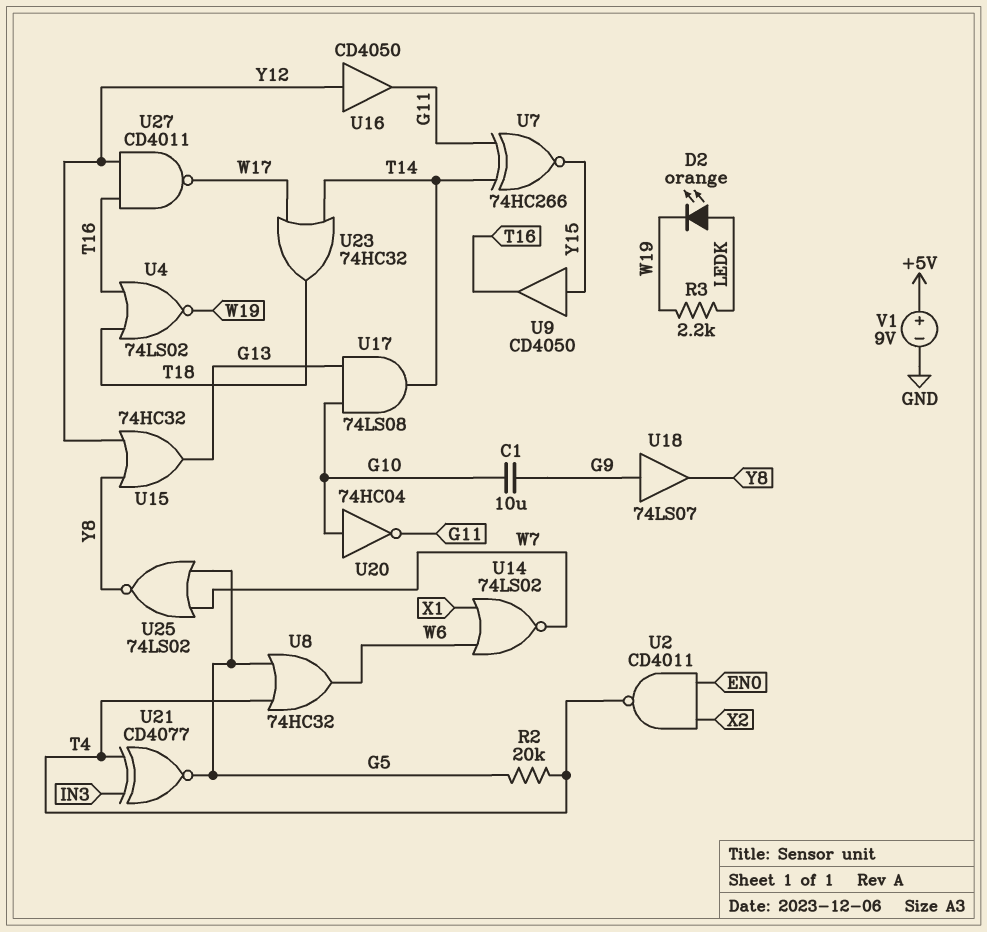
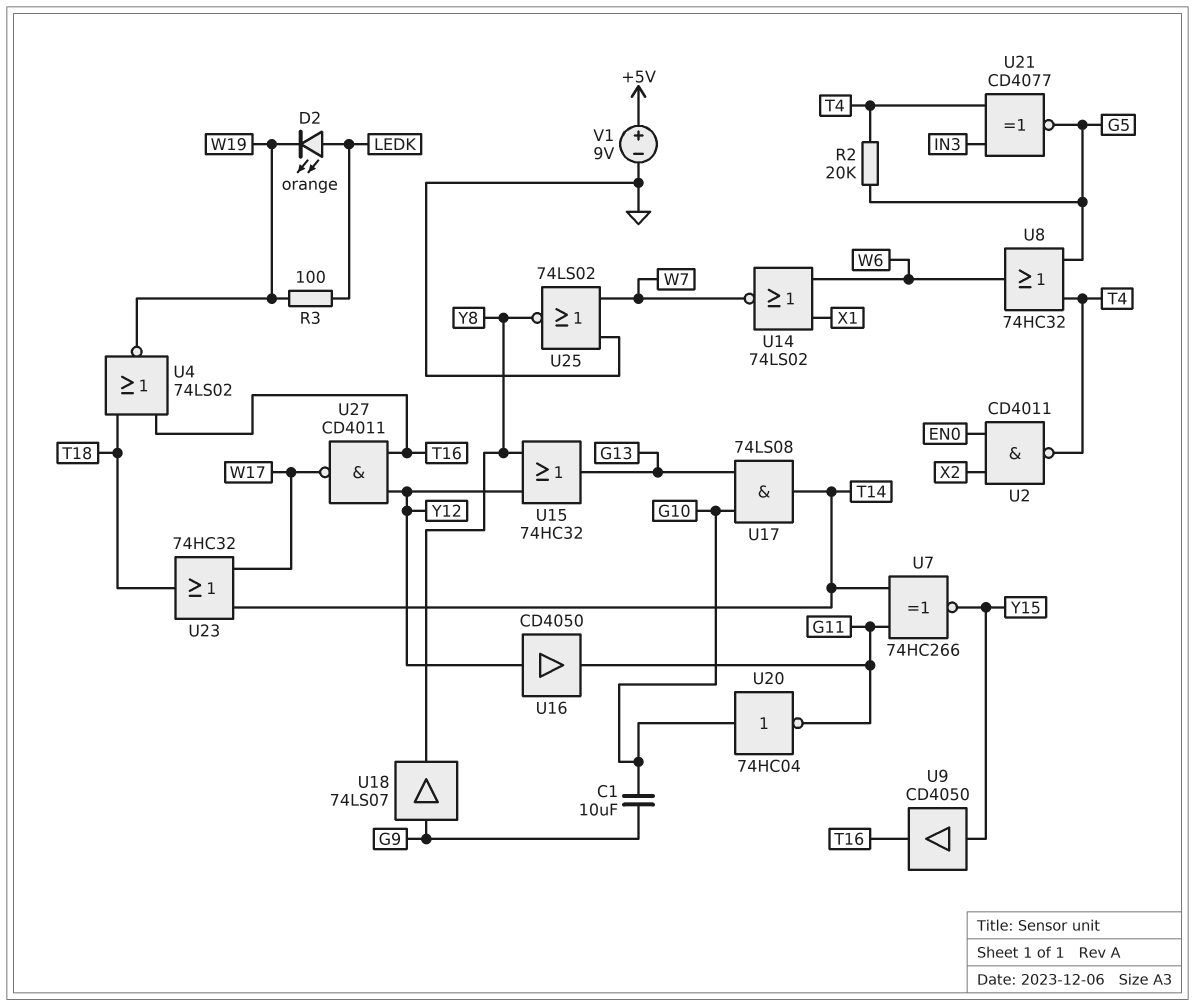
R3: 2.2k (LEDK, W19) -> 100 (LEDK, W19)
U25: NOR 74LS02 (in G5, in W7, out Y8) -> NOR 74LS02 (in GND, in W7, out Y8)

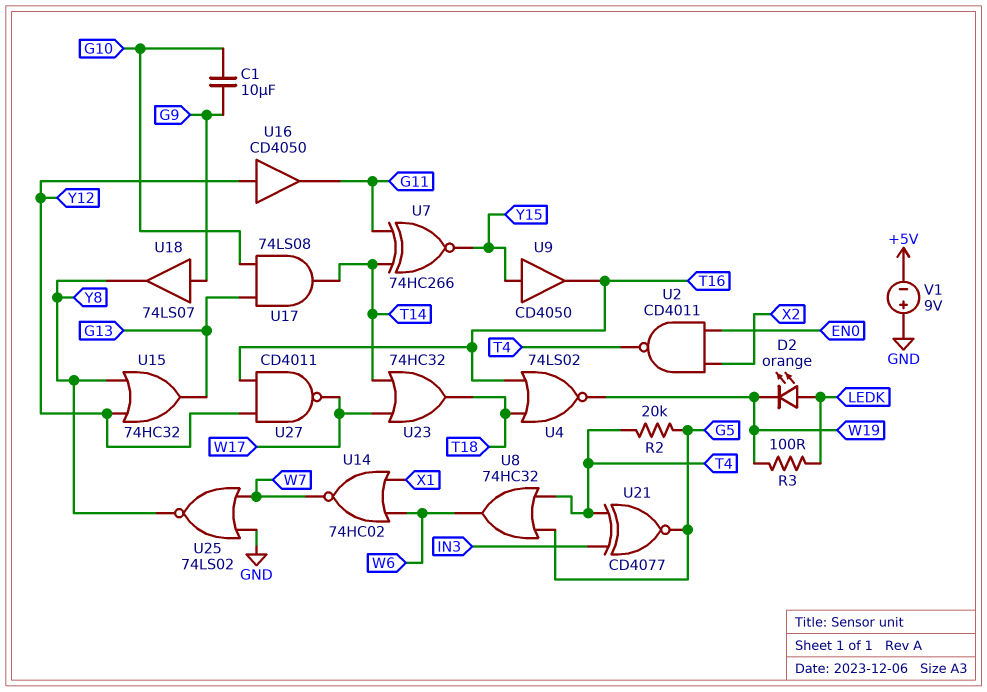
U14: NOR 74LS02 (in W6, in X1, out W7) -> NOR 74HC02 (in W6, in X1, out W7)
U20: NOT 74HC04 (in G10, out G11) -> none
V1: 9V (plus +5V, minus GND) -> 9V (plus GND, minus +5V)

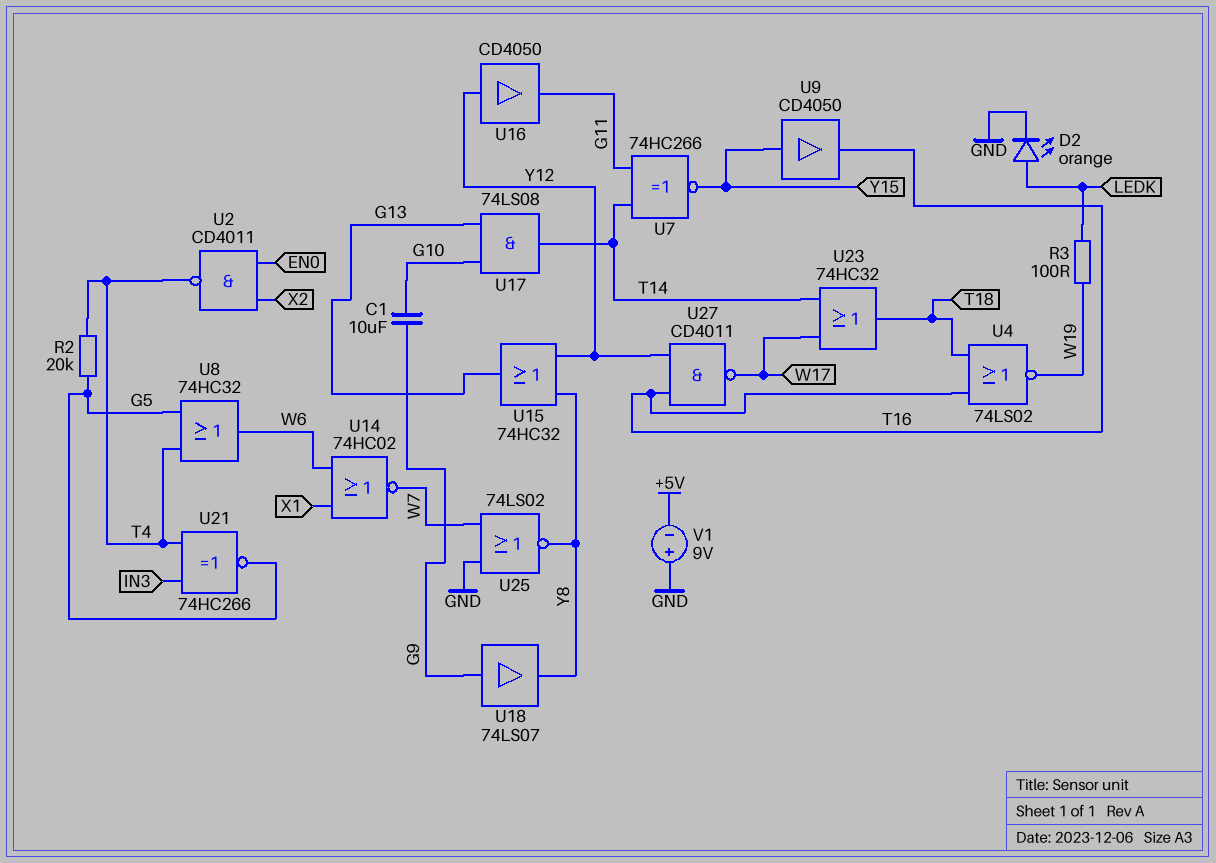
D2: LED orange (A LEDK, K W19) -> LED orange (A LEDK, K GND)
U21: XNOR CD4077 (in IN3, in T4, out G5) -> XNOR 74HC266 (in IN3, in T4, out G5)

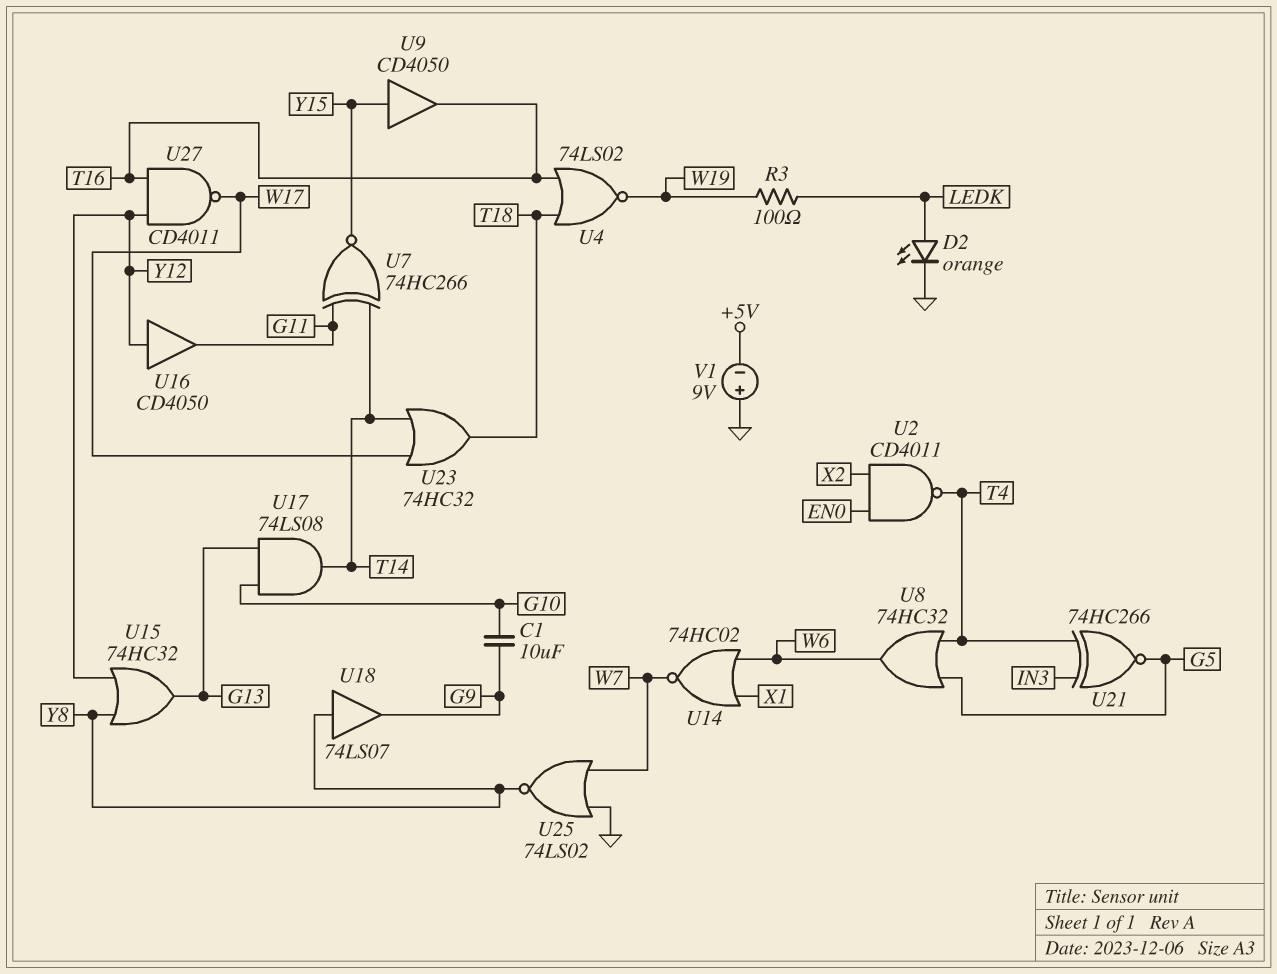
R2: 20k (G5, T4) -> none
U18: buffer 74LS07 (in G9, out Y8) -> buffer 74LS07 (in Y8, out G9)

